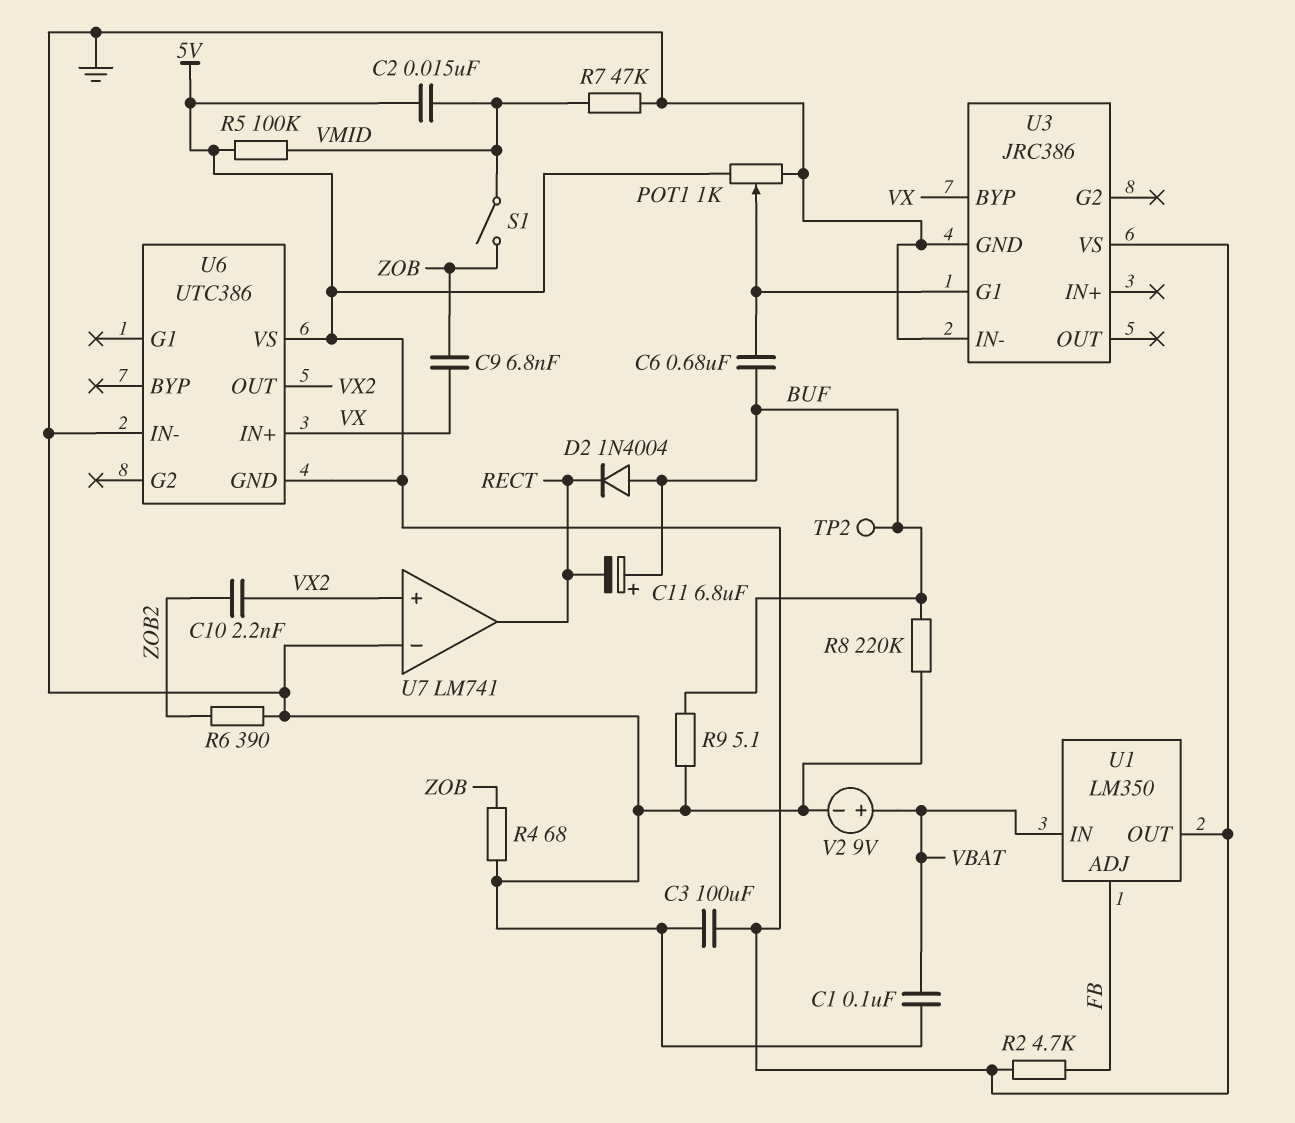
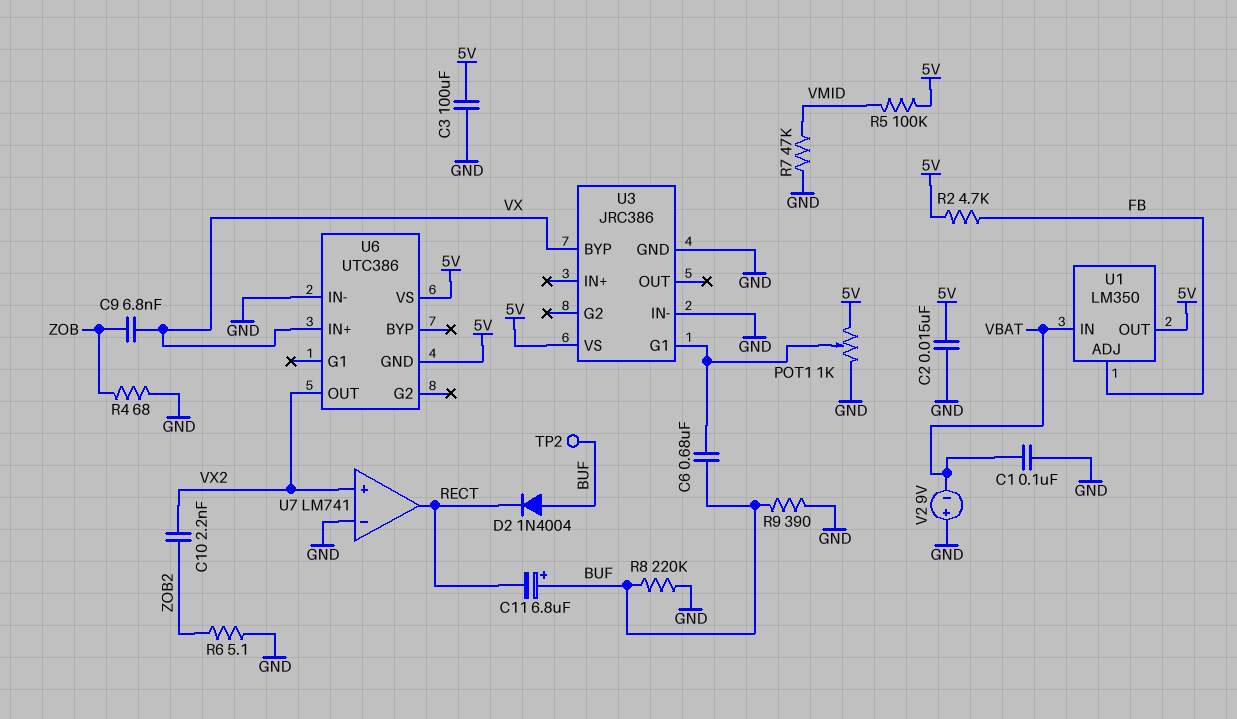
C2: 15nF (5V, VMID) -> 15nF (5V, GND)
R6: 390 (GND, ZOB2) -> 5.1 (GND, ZOB2)
R9: 5.1 (BUF, GND) -> 390 (BUF, GND)
S1: switch (VMID, ZOB) -> none
V2: 9V (plus VBAT, minus GND) -> 9V (plus GND, minus VBAT)

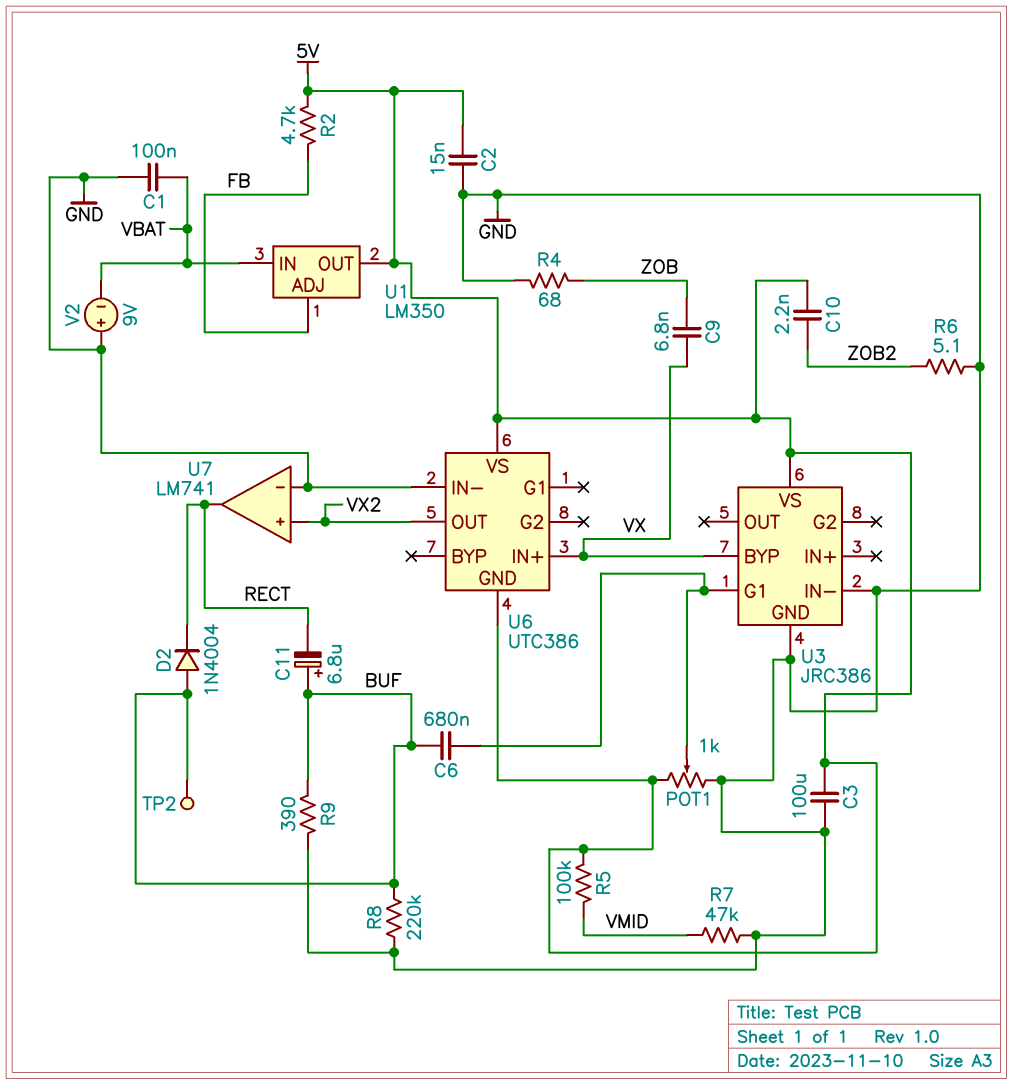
C10: 2.2nF (VX2, ZOB2) -> 2.2nF (5V, ZOB2)

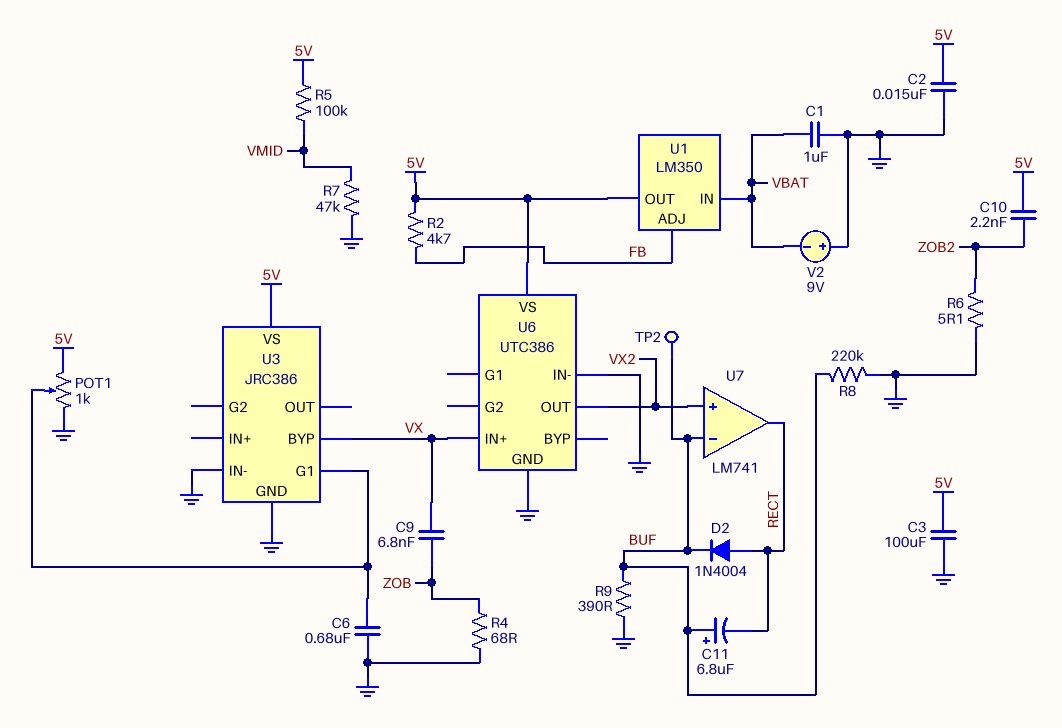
C1: 100nF (GND, VBAT) -> 1uF (GND, VBAT)
C6: 680nF (BUF, U3/G1) -> 680nF (GND, U3/G1)
D2: diode 1N4004 (A BUF, K RECT) -> diode 1N4004 (A RECT, K BUF)
U6 pin GND: 5V -> GND
U7 pin in-: GND -> BUF

